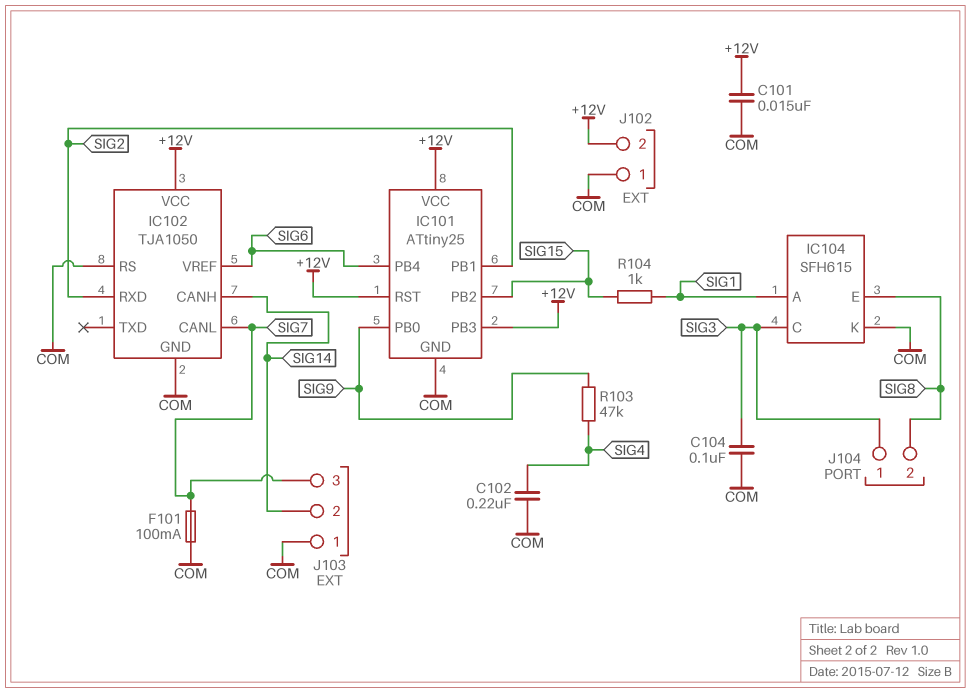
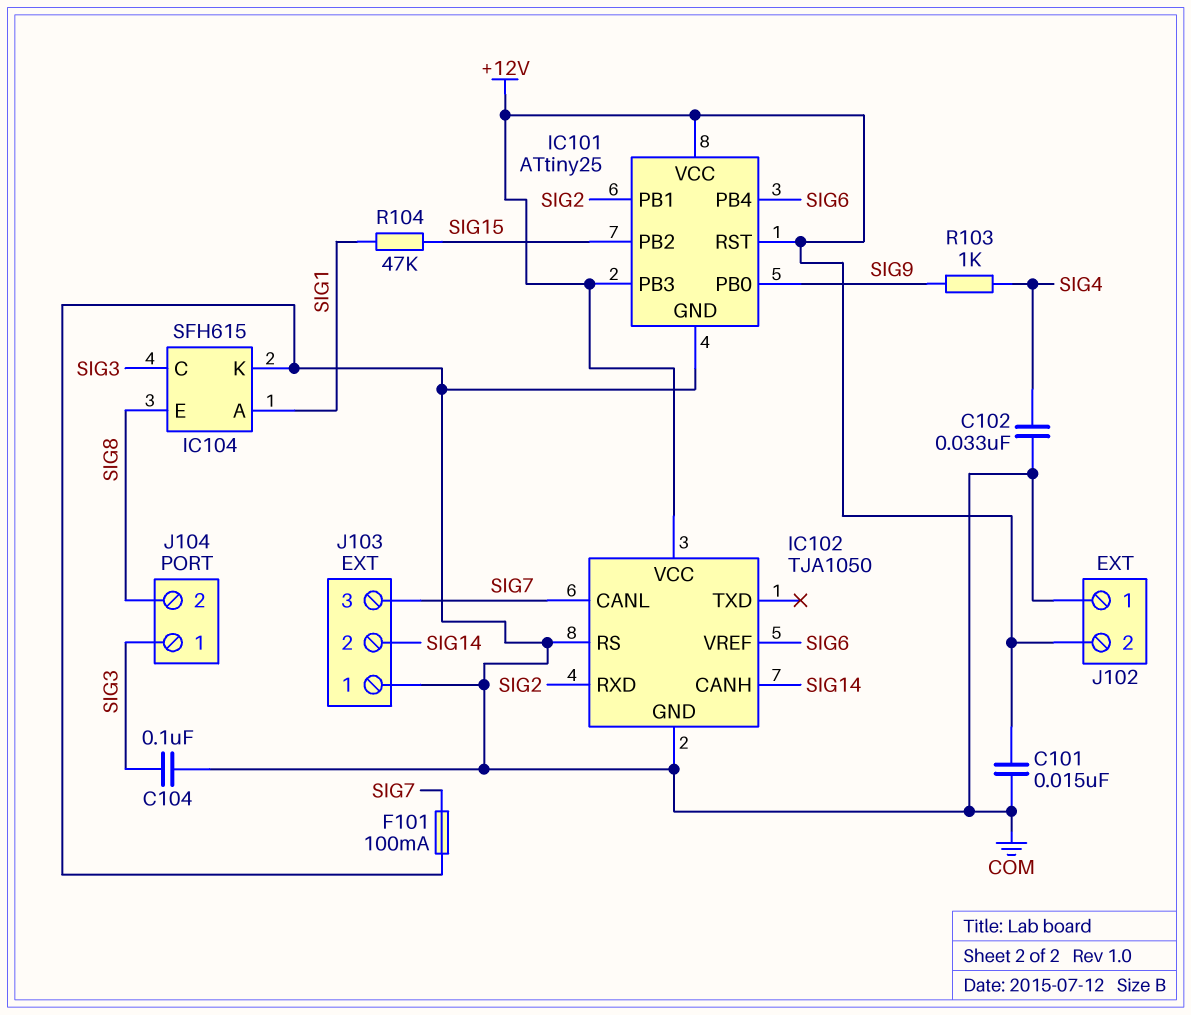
C102: 220nF (COM, SIG4) -> 33nF (COM, SIG4)
R103: 47k (SIG4, SIG9) -> 1k (SIG4, SIG9)
R104: 1k (SIG1, SIG15) -> 47k (SIG1, SIG15)

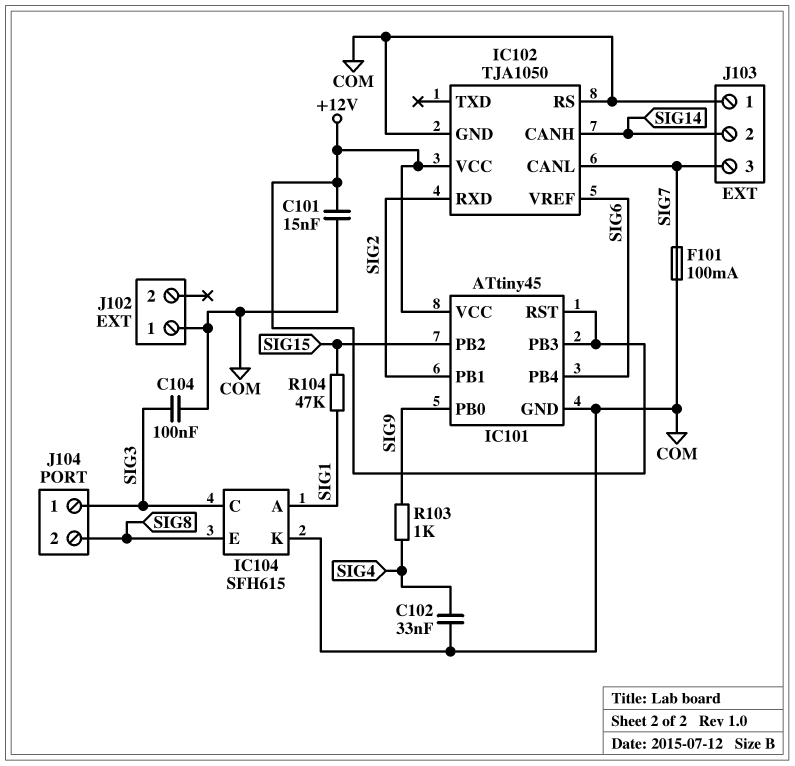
IC101: ATtiny25 -> ATtiny45
J102 pin 2: +12V -> none

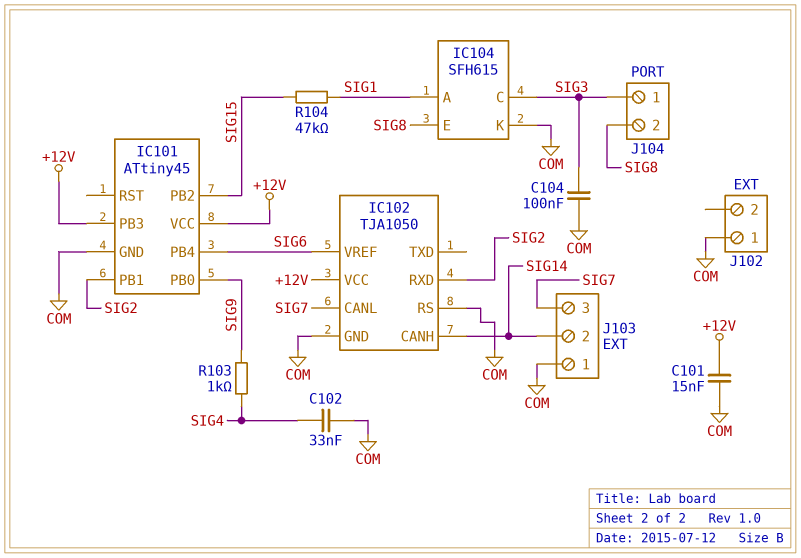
F101: 100mA (COM, SIG7) -> none
IC101 pin RST: +12V -> none

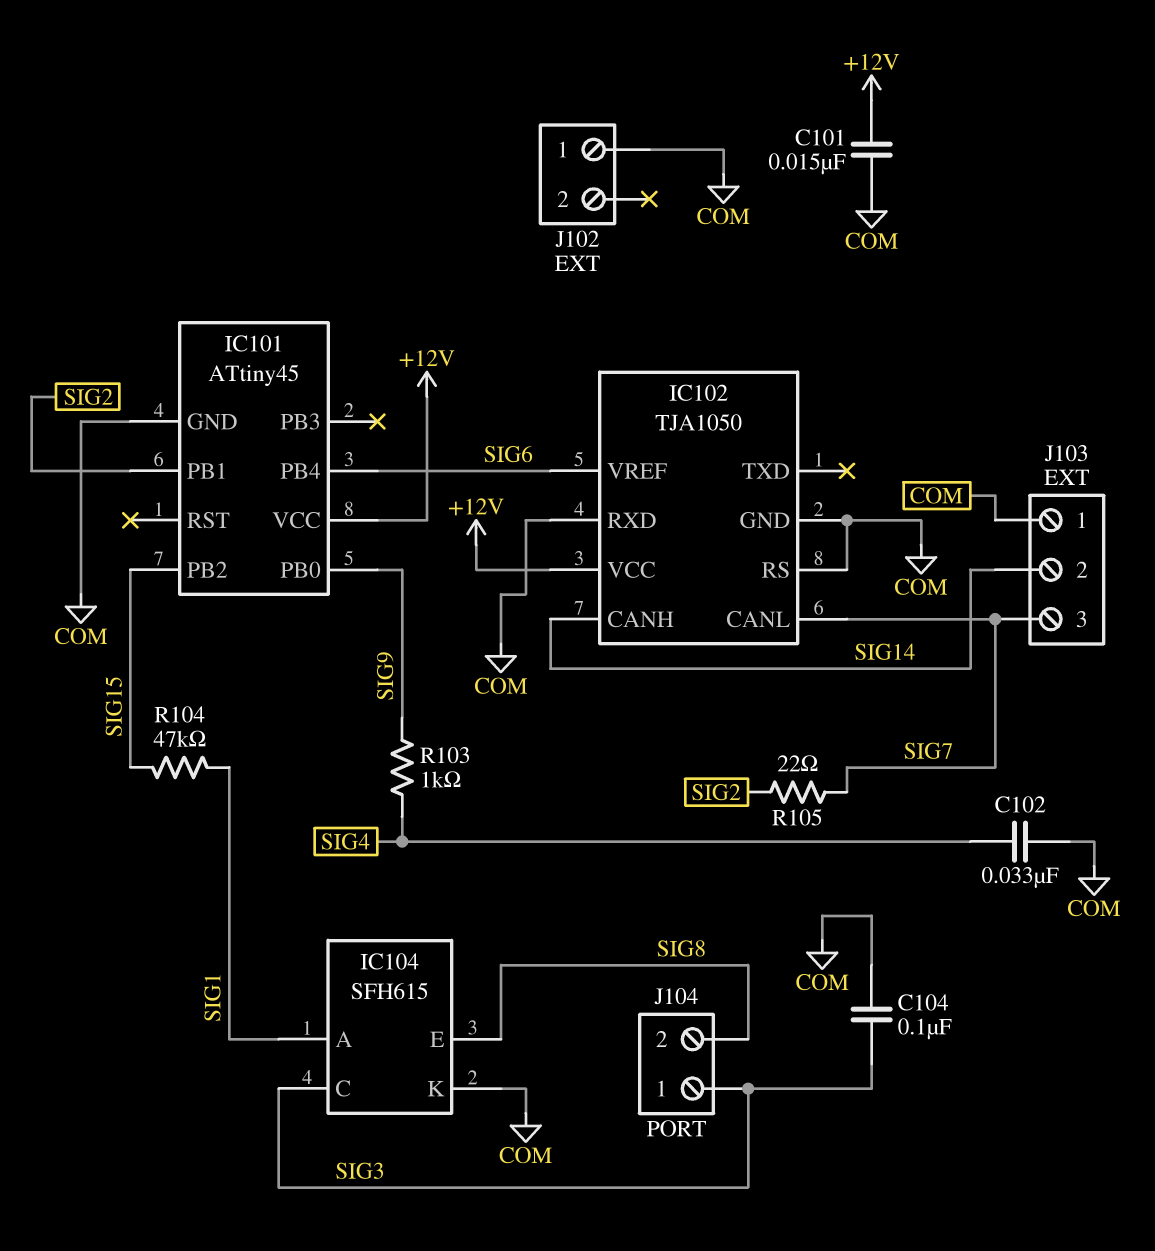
IC101 pin PB3: +12V -> none
IC102 pin RXD: SIG2 -> COM
R105: none -> 22 (SIG2, SIG7)

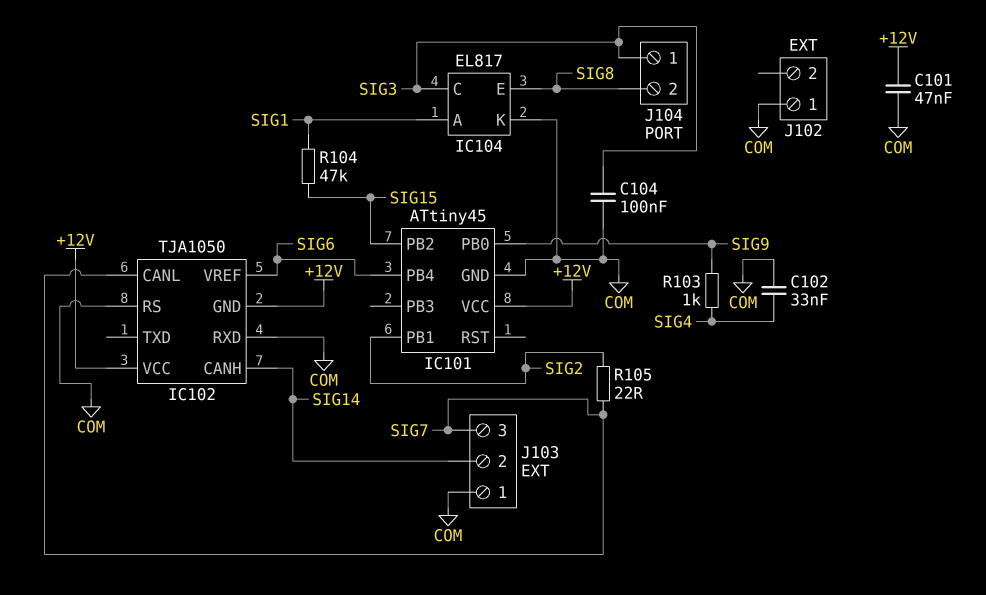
C101: 15nF (+12V, COM) -> 47nF (+12V, COM)
IC102 pin GND: COM -> +12V
IC104: SFH615 -> EL817

